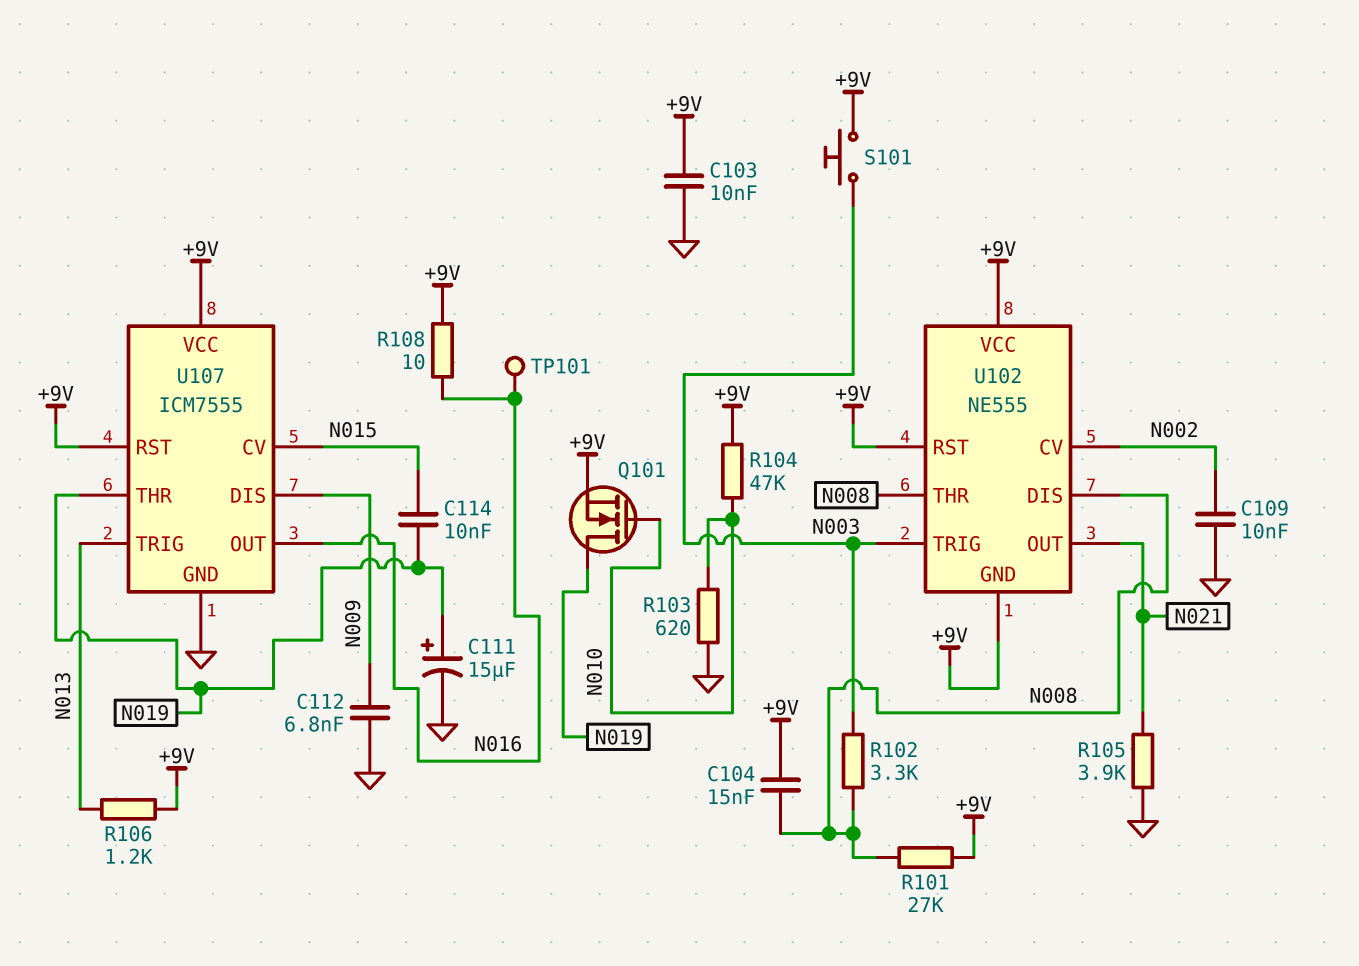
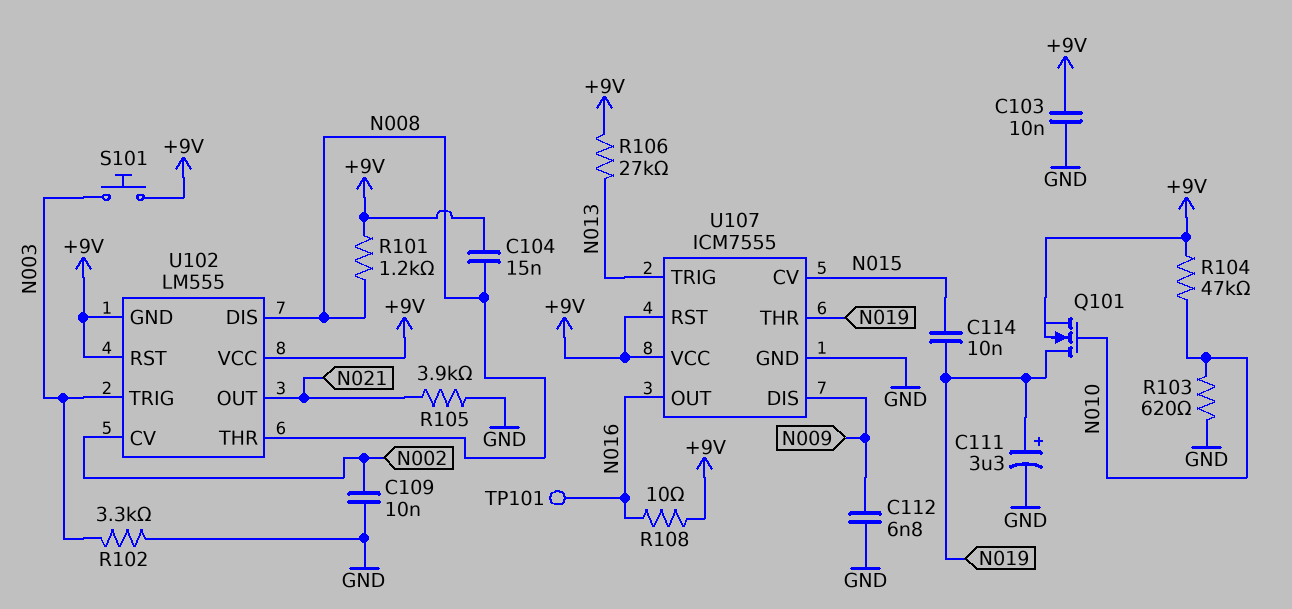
C111: 15uF (plus N019, minus GND) -> 3.3uF (plus N019, minus GND)
R101: 27k (+9V, N008) -> 1.2k (+9V, N008)
R102: 3.3k (N003, N008) -> 3.3k (GND, N003)
R106: 1.2k (+9V, N013) -> 27k (+9V, N013)
U102: NE555 -> LM555

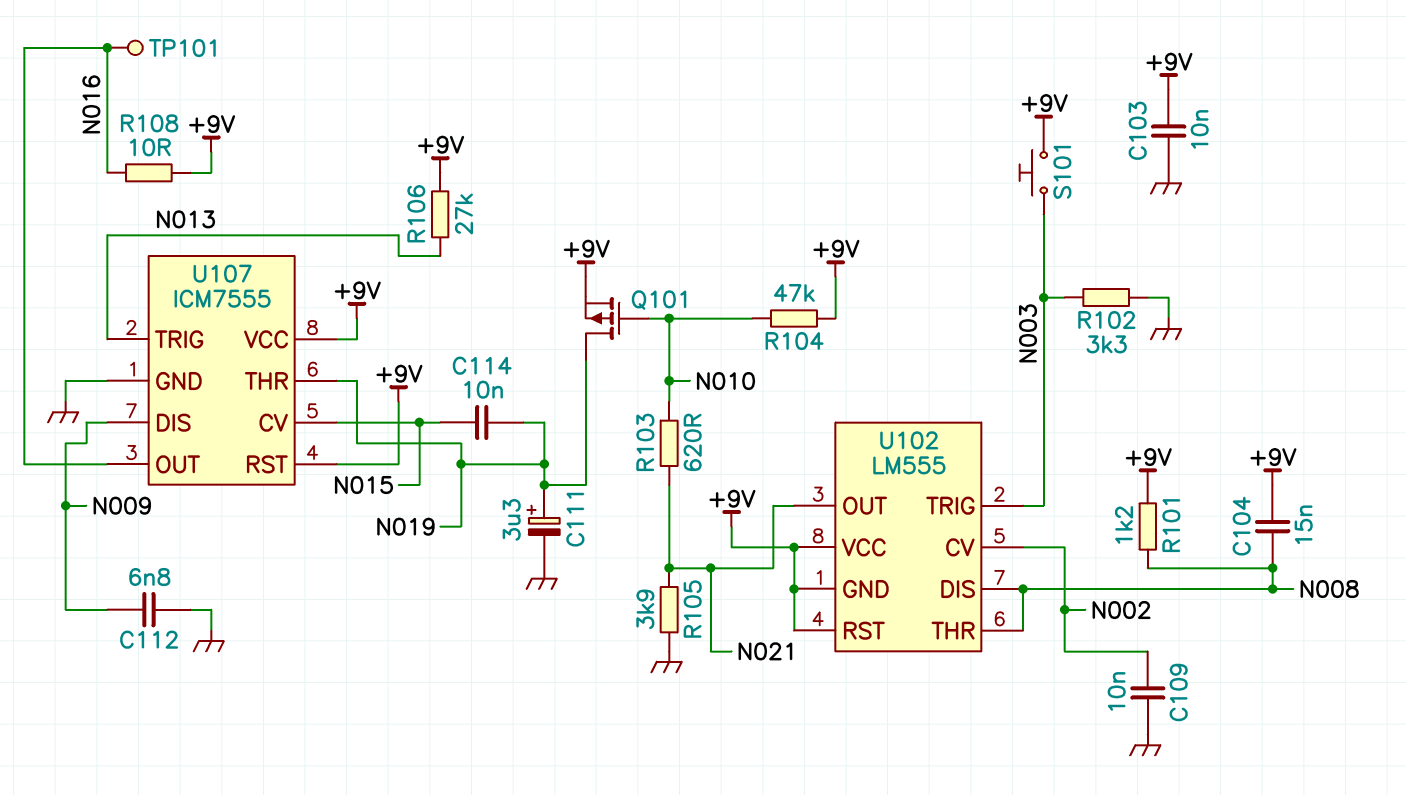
Q101: NMOS (G N010, D N019, S +9V) -> PMOS (G N010, D N019, S +9V)
R103: 620 (GND, N010) -> 620 (N010, N021)

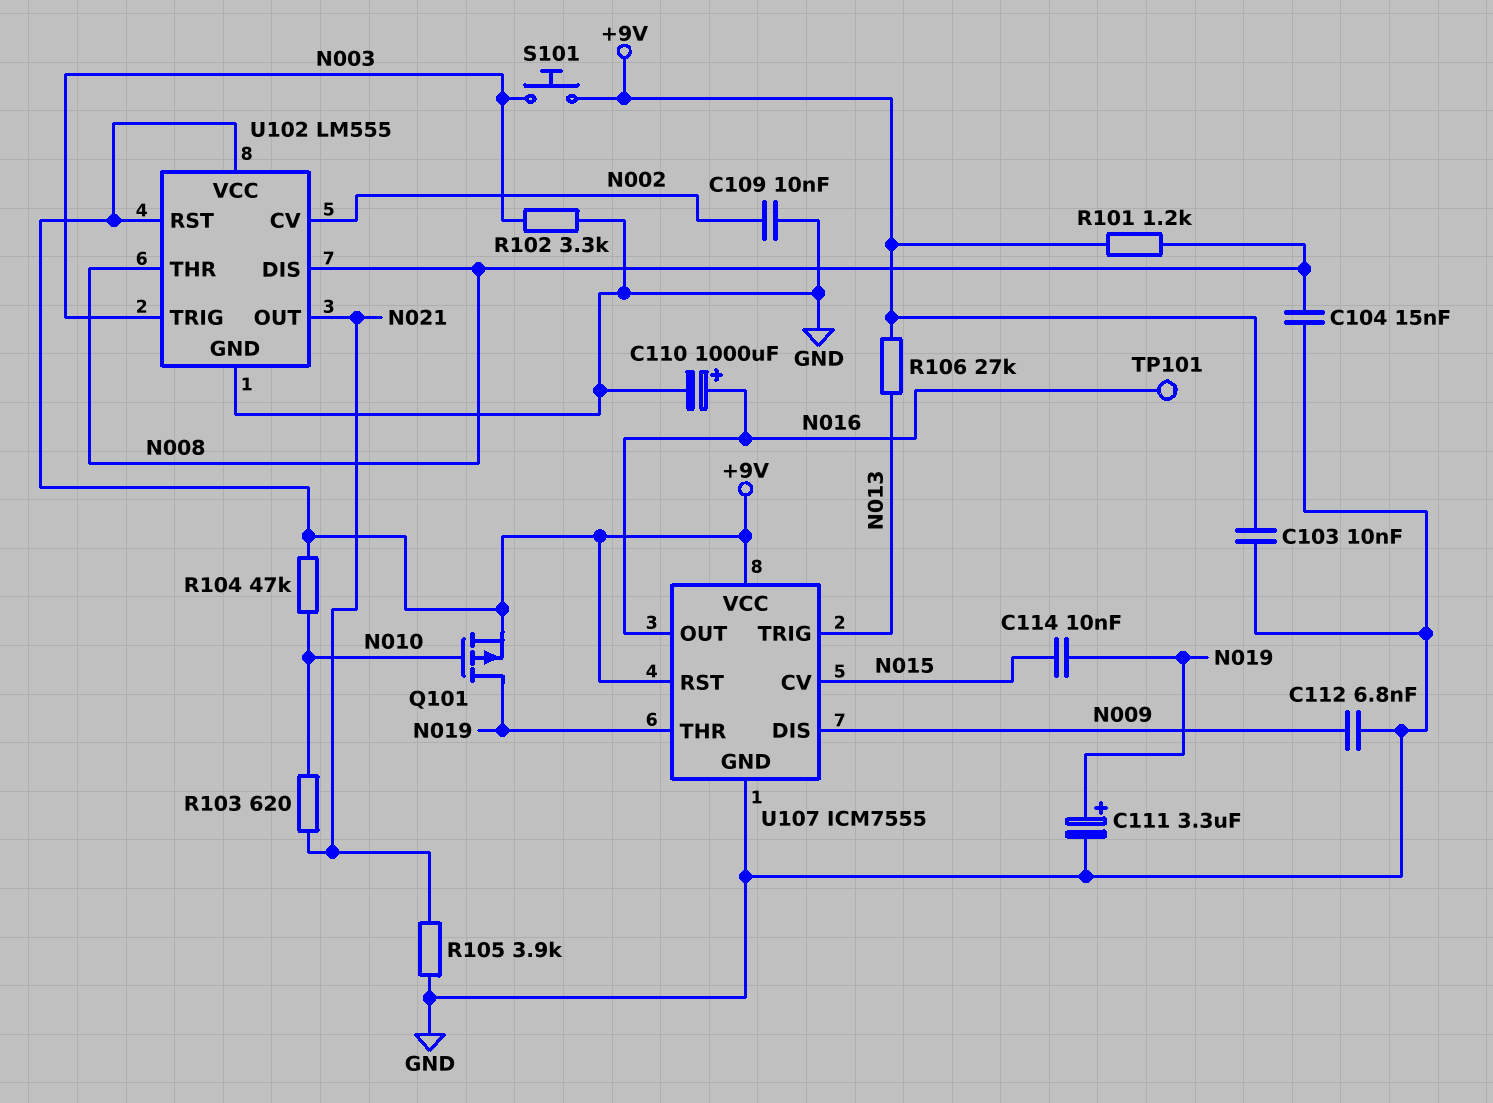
C104: 15nF (+9V, N008) -> 15nF (GND, N008)
C110: none -> 1000uF (plus N016, minus GND)
R108: 10 (+9V, N016) -> none
U102 pin GND: +9V -> GND

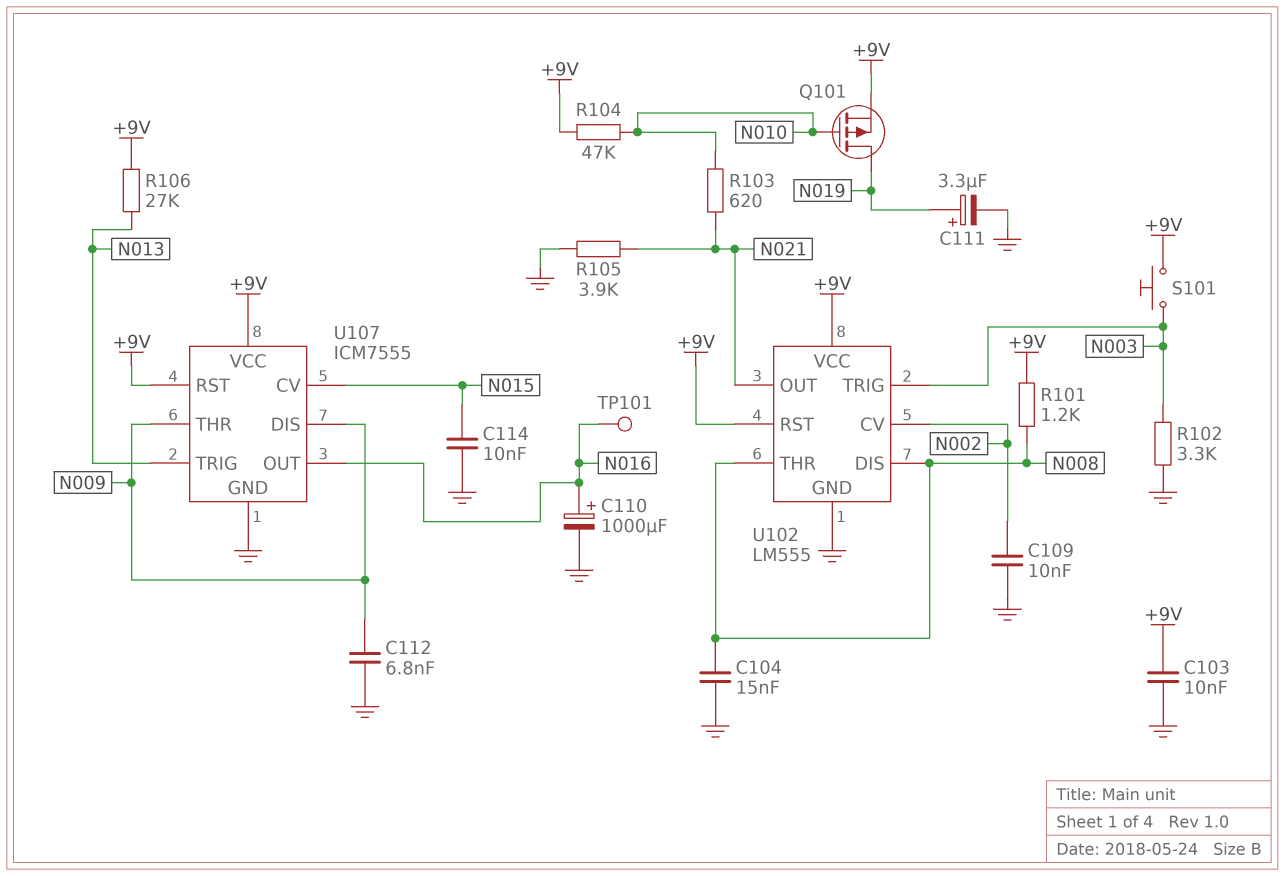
C114: 10nF (N015, N019) -> 10nF (GND, N015)
U107 pin THR: N019 -> N009

